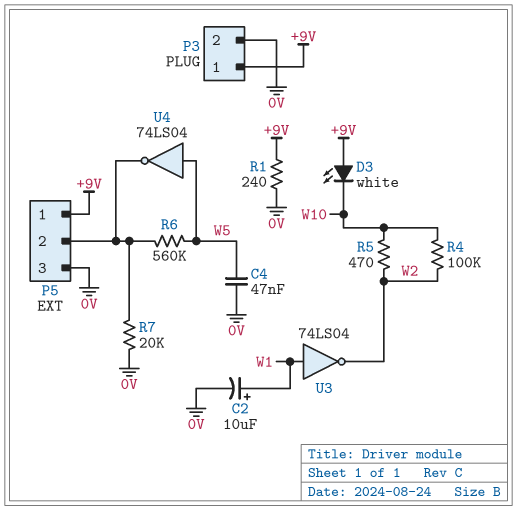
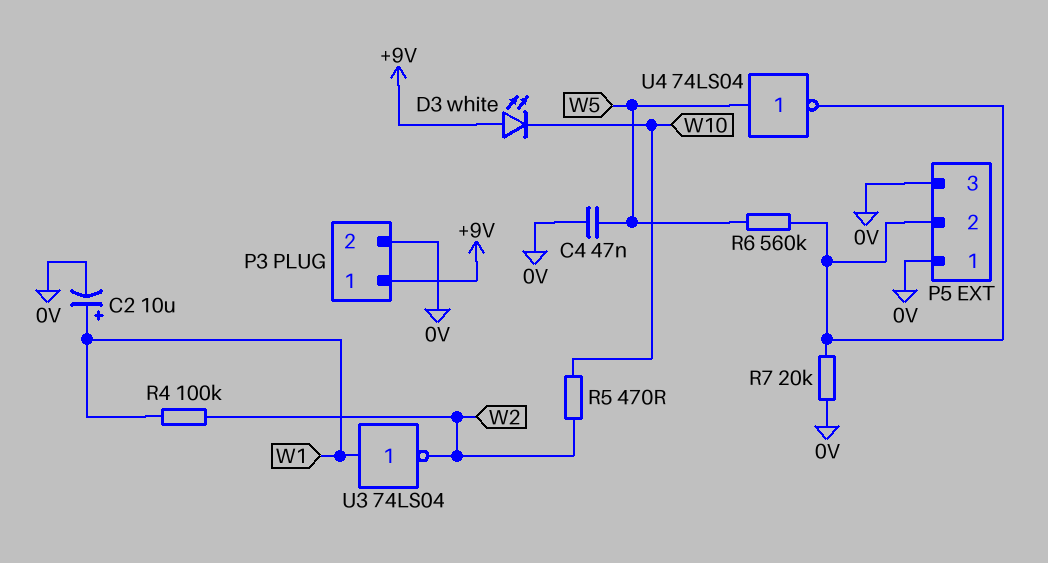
P5 pin 1: +9V -> 0V
R1: 240 (+9V, 0V) -> none
R4: 100k (W2, W10) -> 100k (W1, W2)

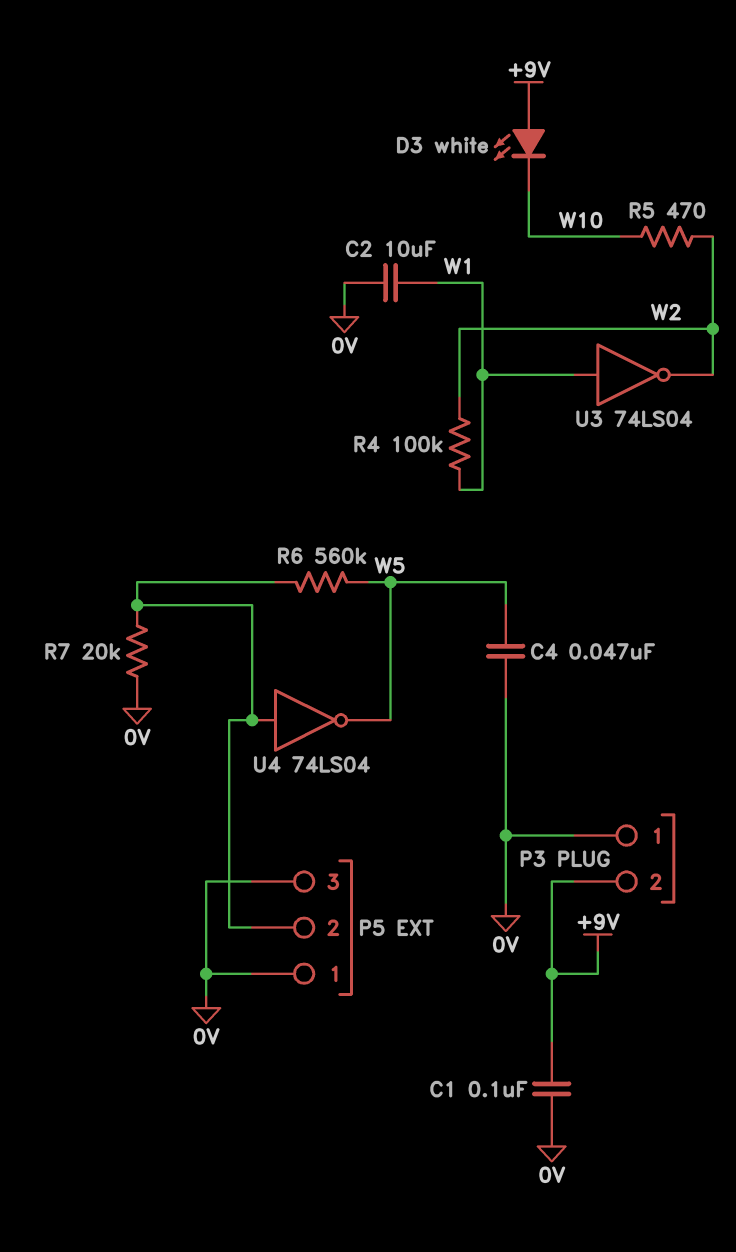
C1: none -> 100nF (+9V, 0V)
C2: 10uF (plus W1, minus 0V) -> 10uF (0V, W1)
P3 pin 1: +9V -> 0V
P3 pin 2: 0V -> +9V
U4: NOT 74LS04 (in W5, out P5/2) -> NOT 74LS04 (in P5/2, out W5)

